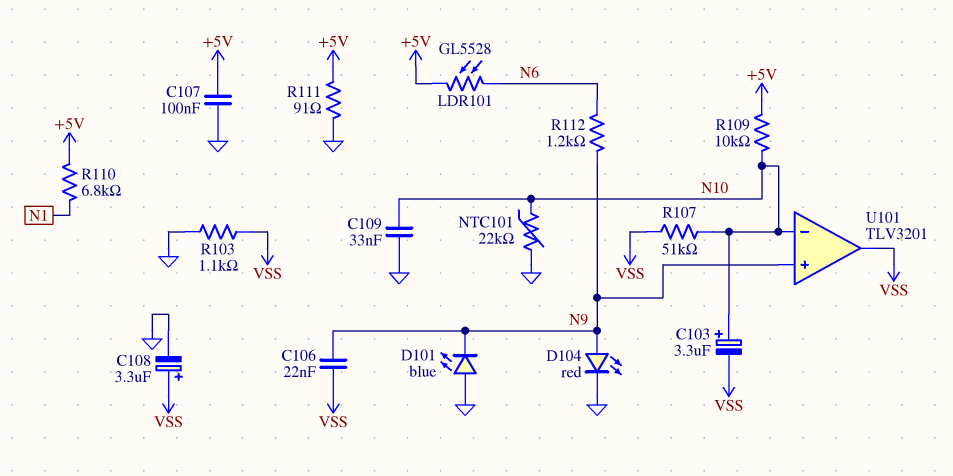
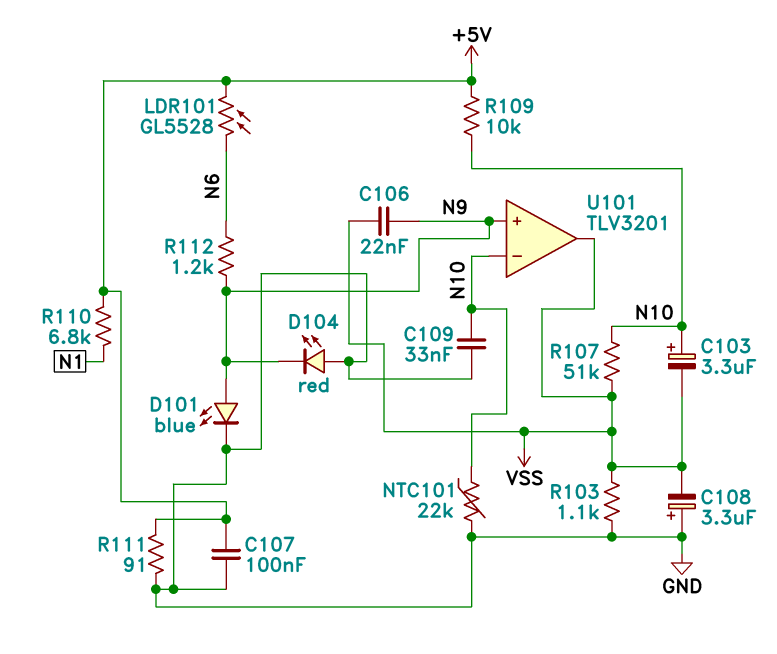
C108: 3.3uF (plus VSS, minus GND) -> 3.3uF (plus GND, minus VSS)
D101: LED blue (A GND, K N9) -> LED blue (A N9, K GND)
D104: LED red (A N9, K GND) -> LED red (A GND, K N9)

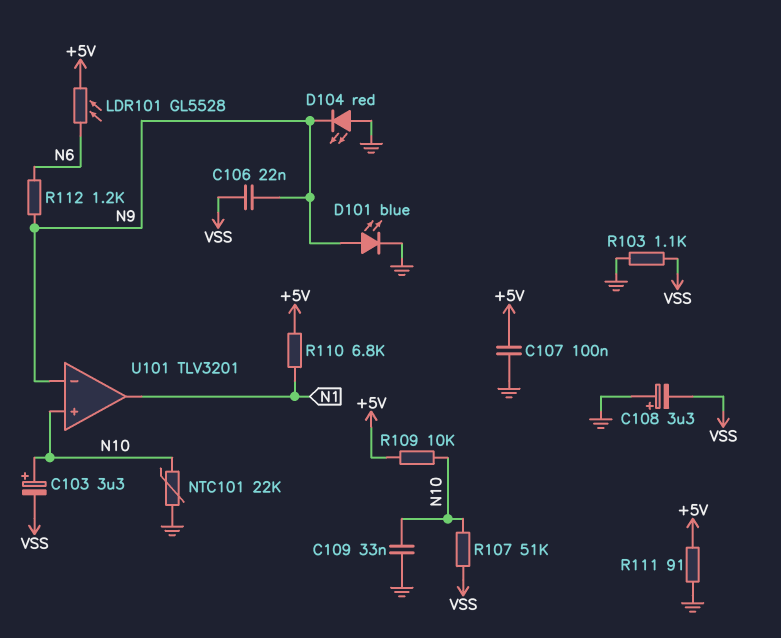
U101 pin in+: N9 -> N10
U101 pin in-: N10 -> N9
U101 pin out: VSS -> N1

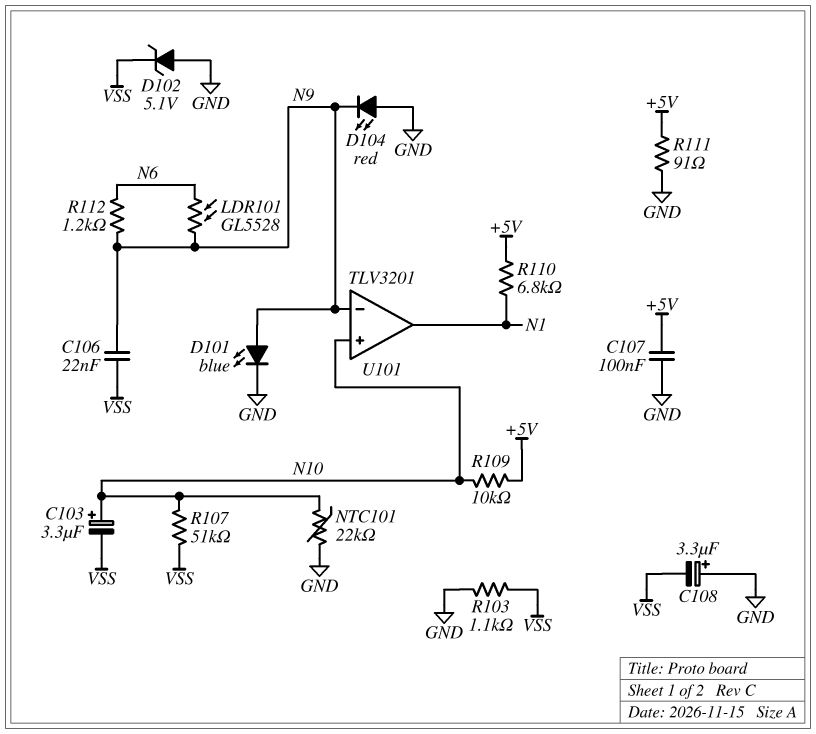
C109: 33nF (GND, N10) -> none
D102: none -> zener 5.1V (A GND, K VSS)
LDR101: GL5528 (+5V, N6) -> GL5528 (N6, N9)

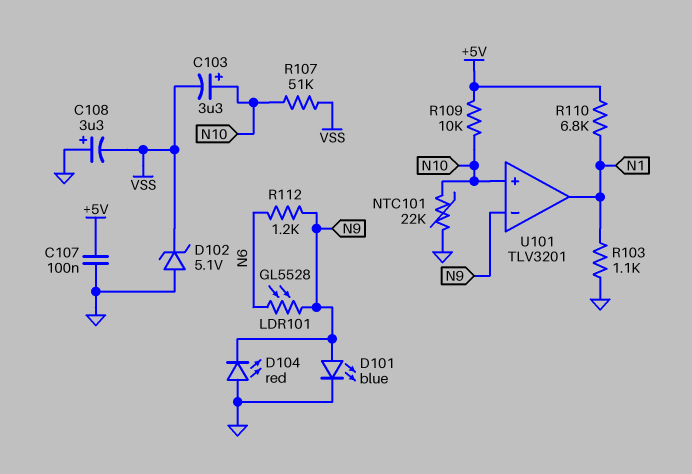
C106: 22nF (N9, VSS) -> none
R103: 1.1k (GND, VSS) -> 1.1k (GND, N1)
R111: 91 (+5V, GND) -> none

